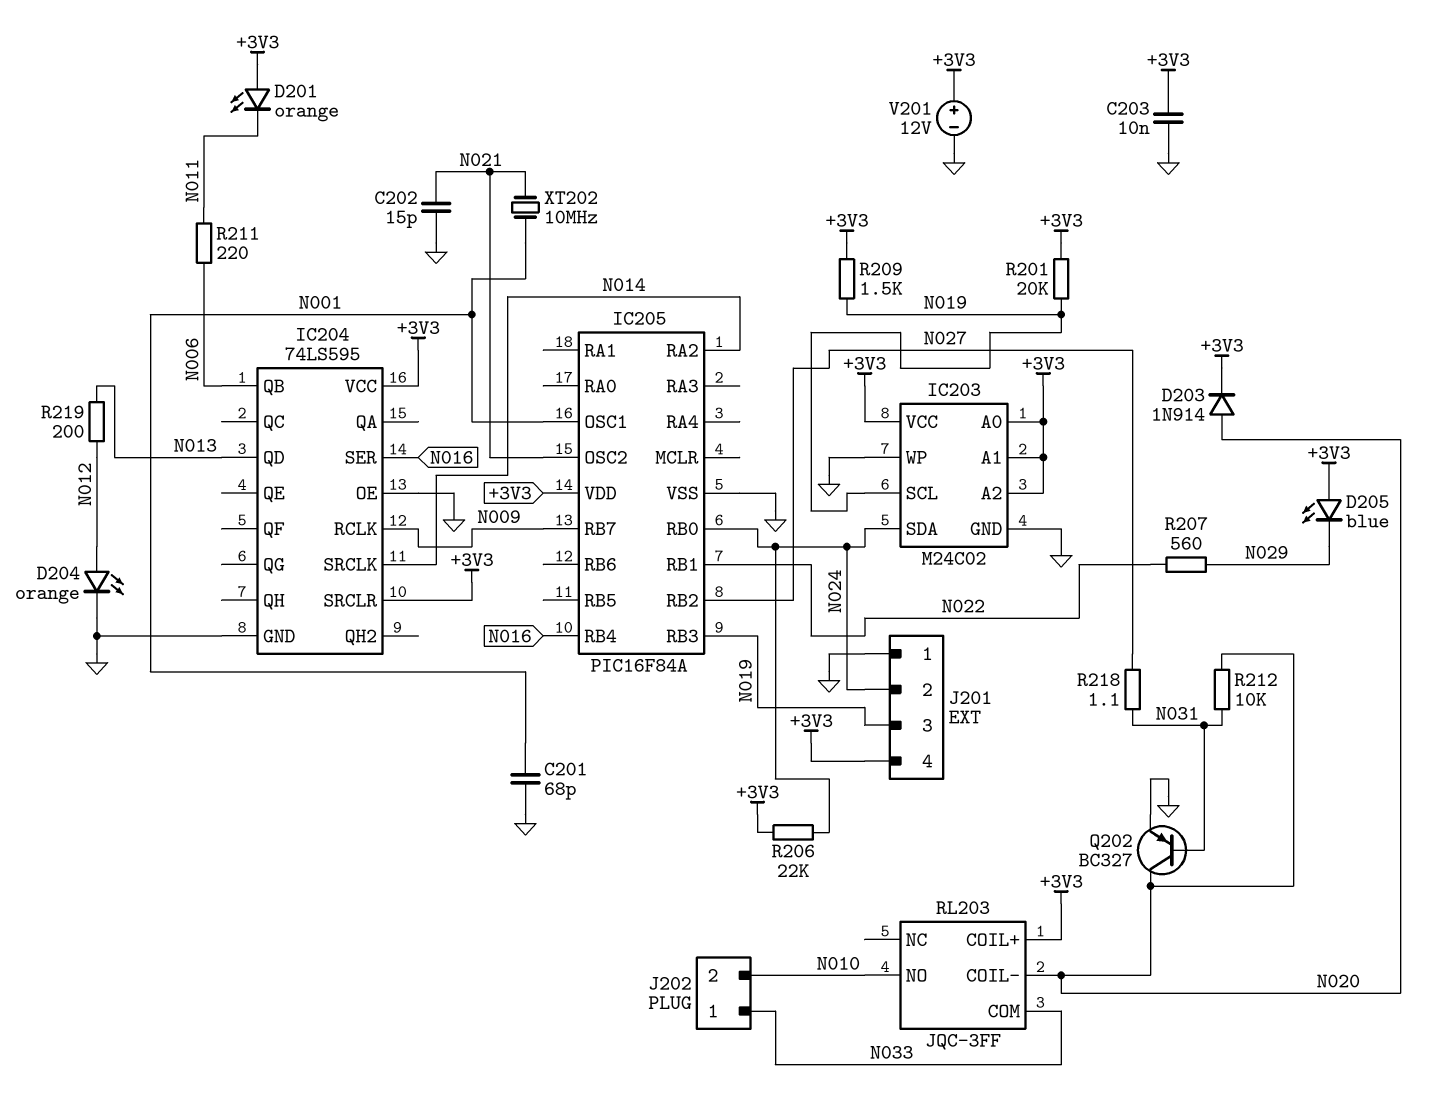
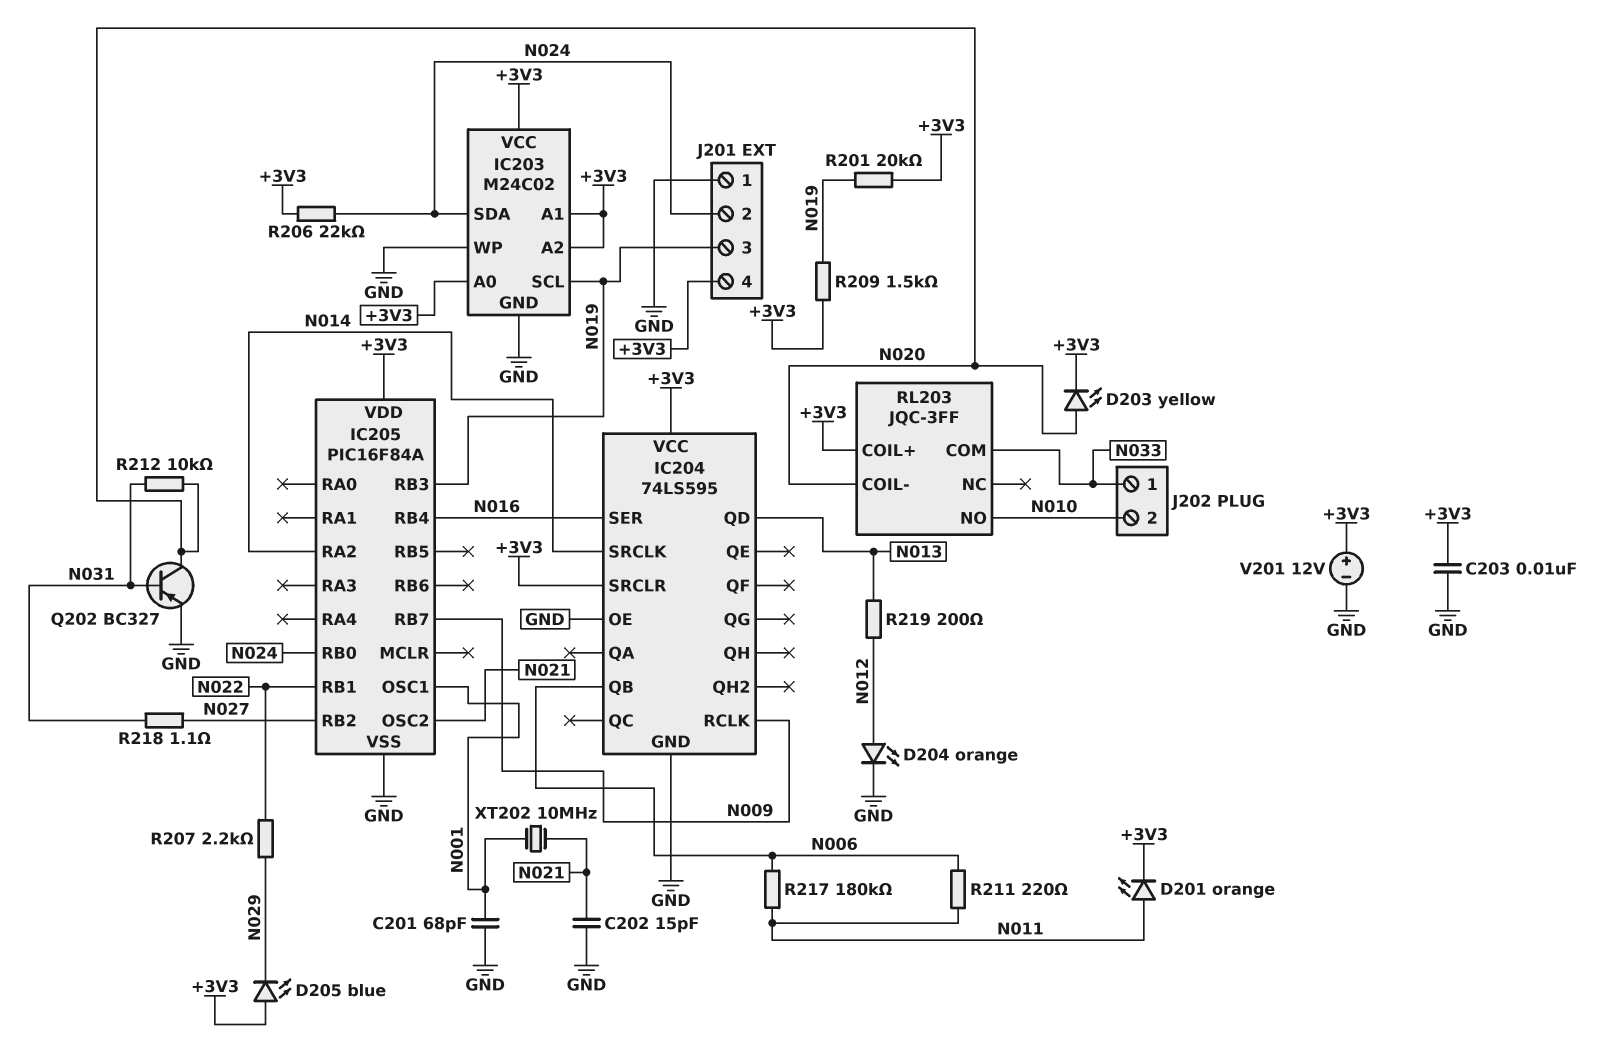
D201: LED orange (A +3V3, K N011) -> LED orange (A N011, K +3V3)
D203: diode 1N914 (A N020, K +3V3) -> LED yellow (A N020, K +3V3)
R207: 560 (N022, N029) -> 2.2k (N022, N029)
R217: none -> 180k (N006, N011)

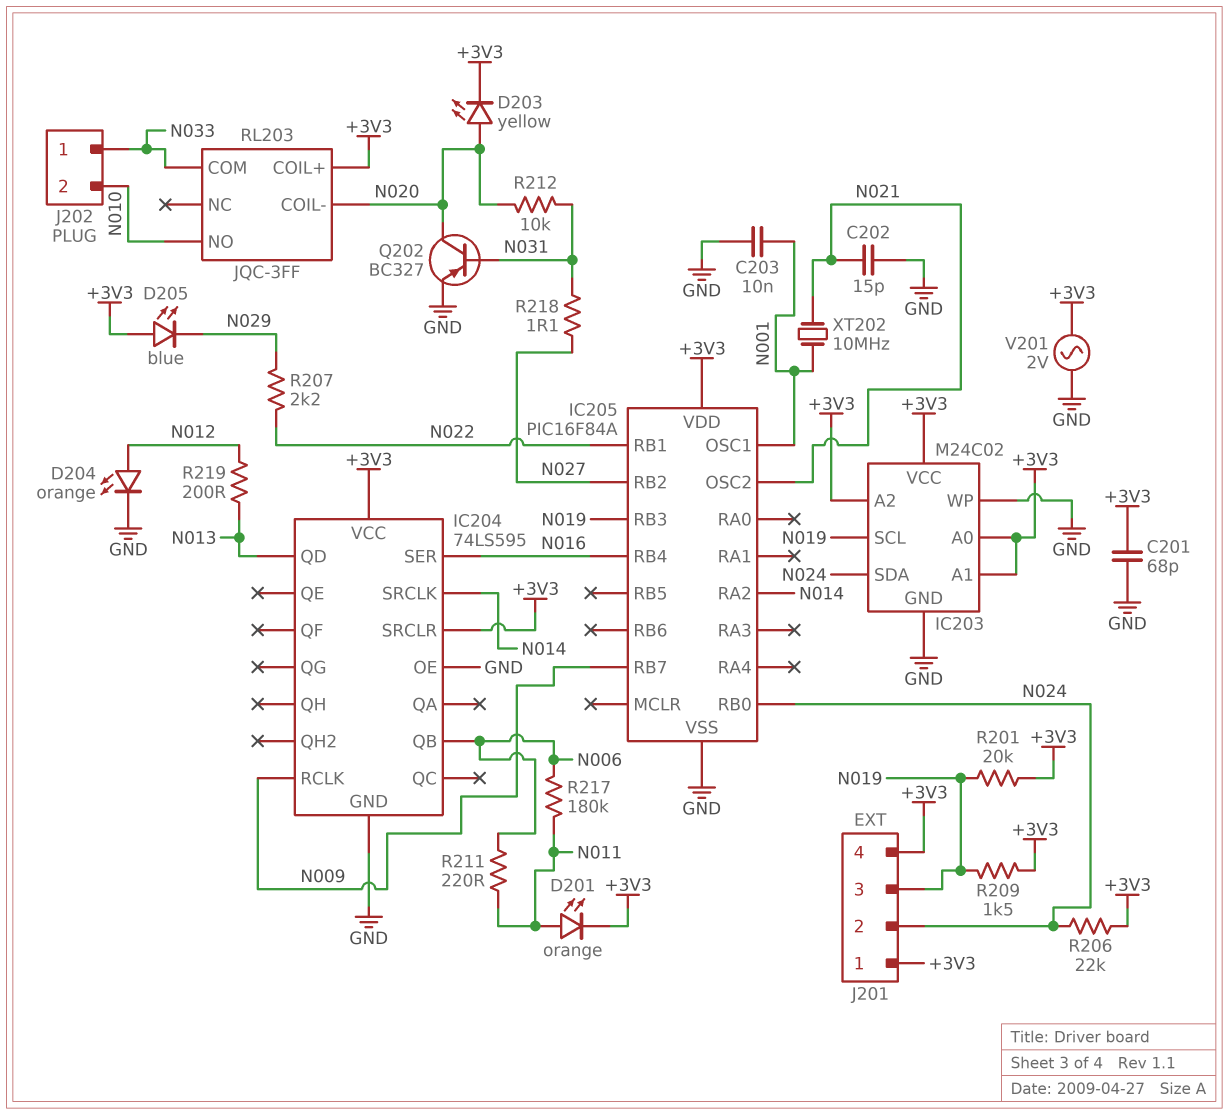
C201: 68pF (GND, N001) -> 68pF (+3V3, GND)
C203: 10nF (+3V3, GND) -> 10nF (GND, N001)
J201 pin 1: GND -> +3V3
V201: 12V (plus +3V3, minus GND) -> AC 2V (+3V3, GND)

